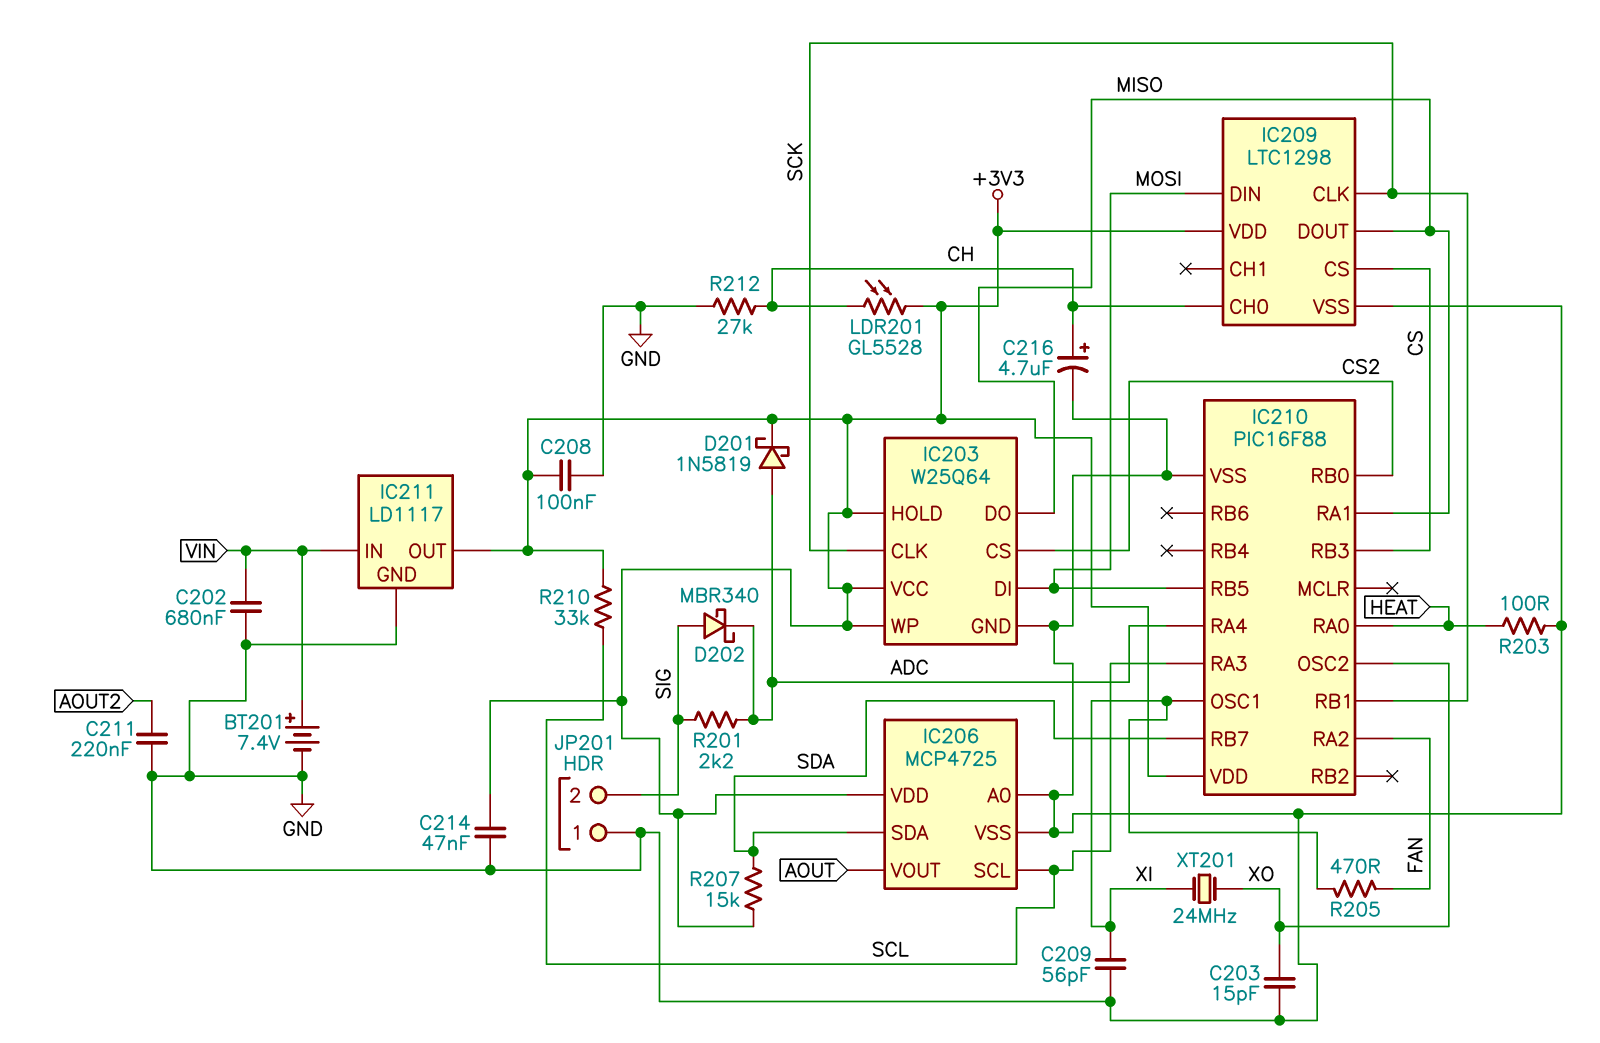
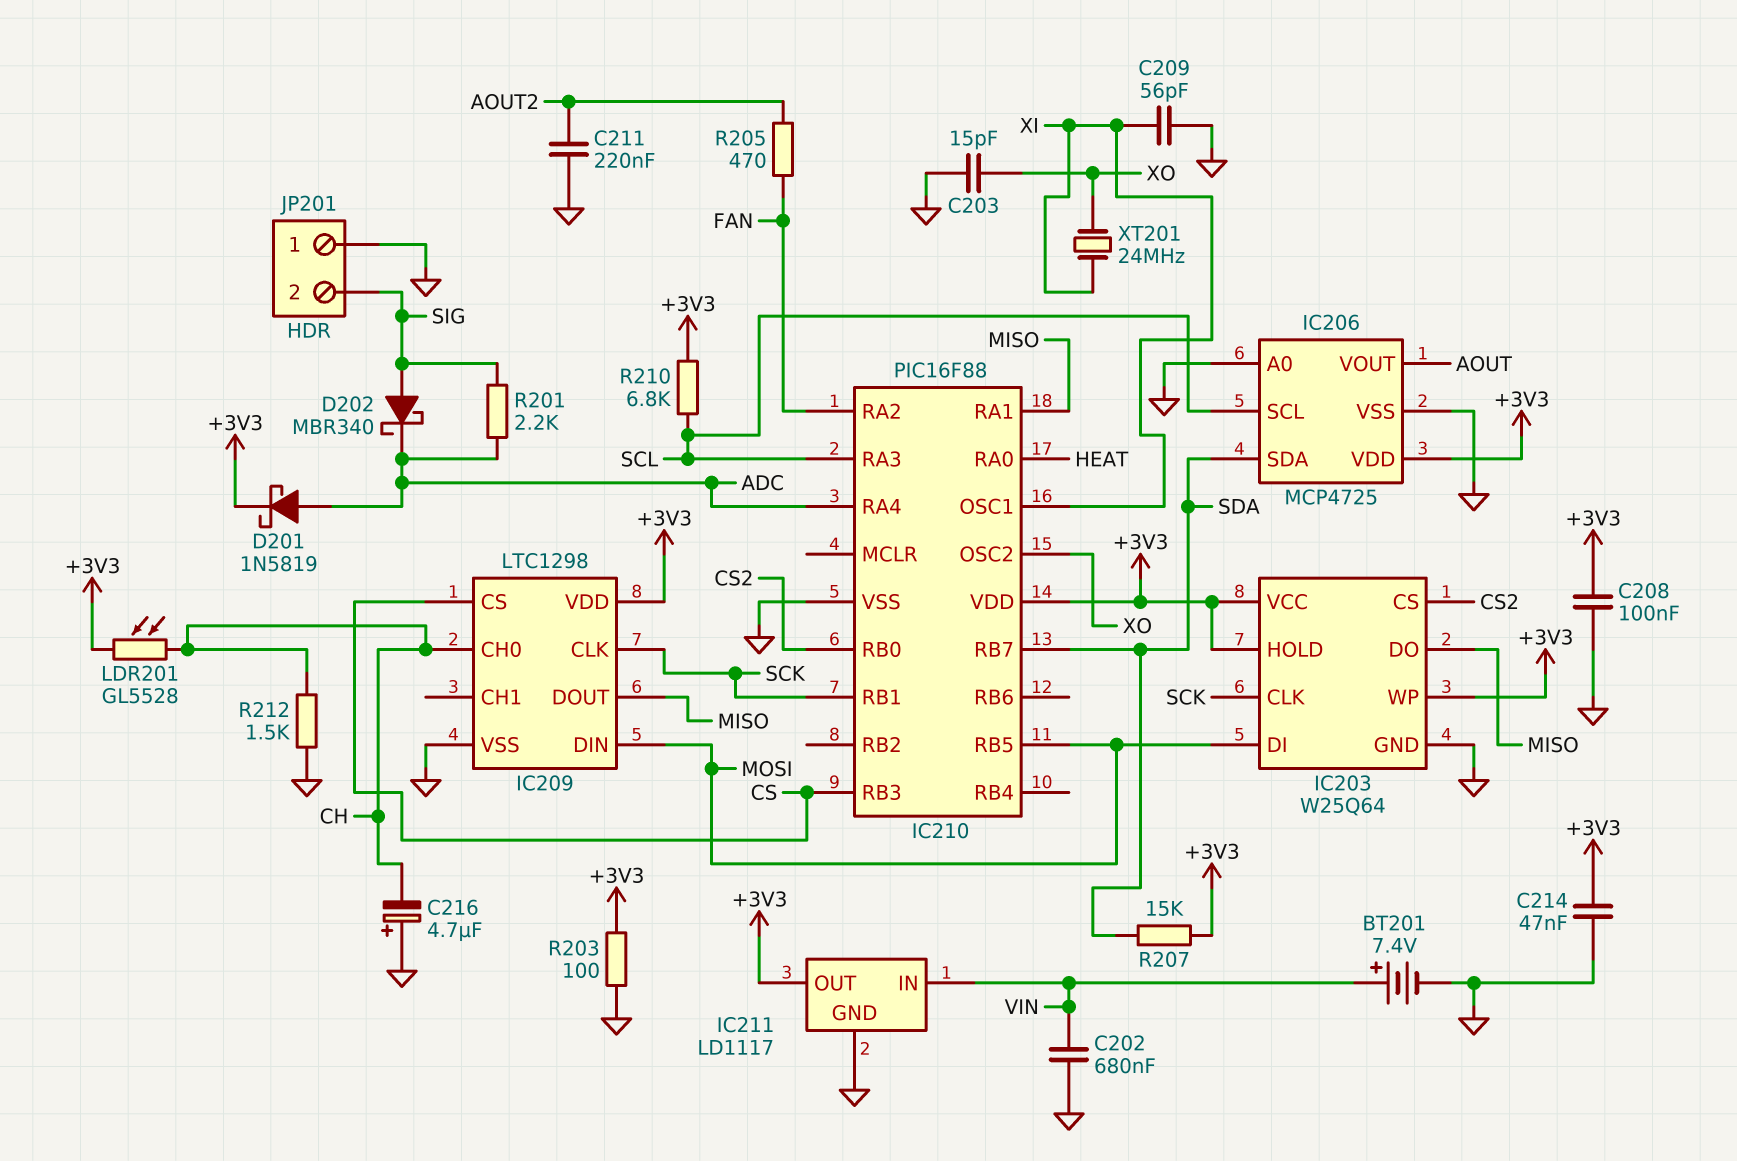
C216: 4.7uF (plus CH, minus GND) -> 4.7uF (plus GND, minus CH)
R203: 100 (GND, HEAT) -> 100 (+3V3, GND)
R205: 470 (FAN, XI) -> 470 (AOUT2, FAN)
R210: 33k (+3V3, SCL) -> 6.8k (+3V3, SCL)
R212: 27k (CH, GND) -> 1.5k (CH, GND)

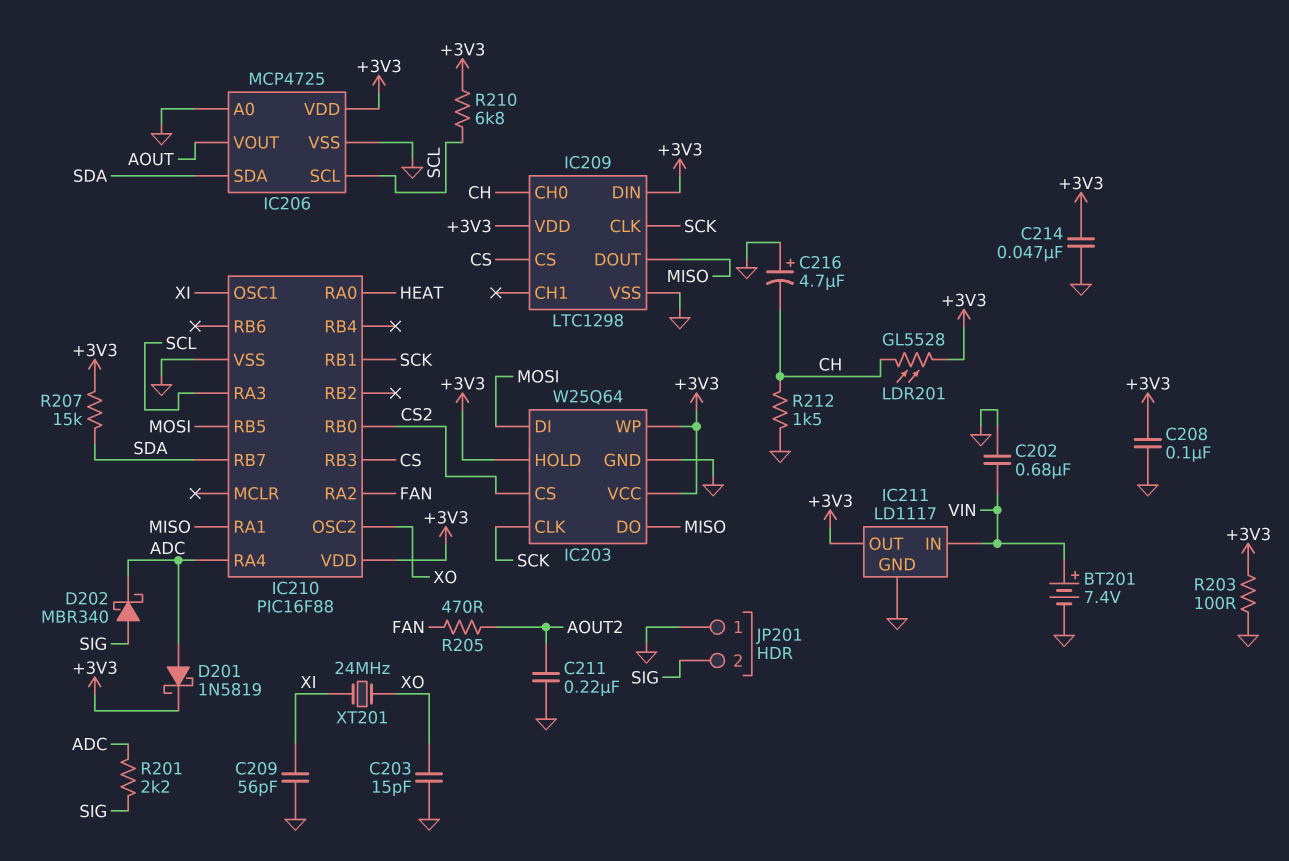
IC209 pin DIN: MOSI -> +3V3

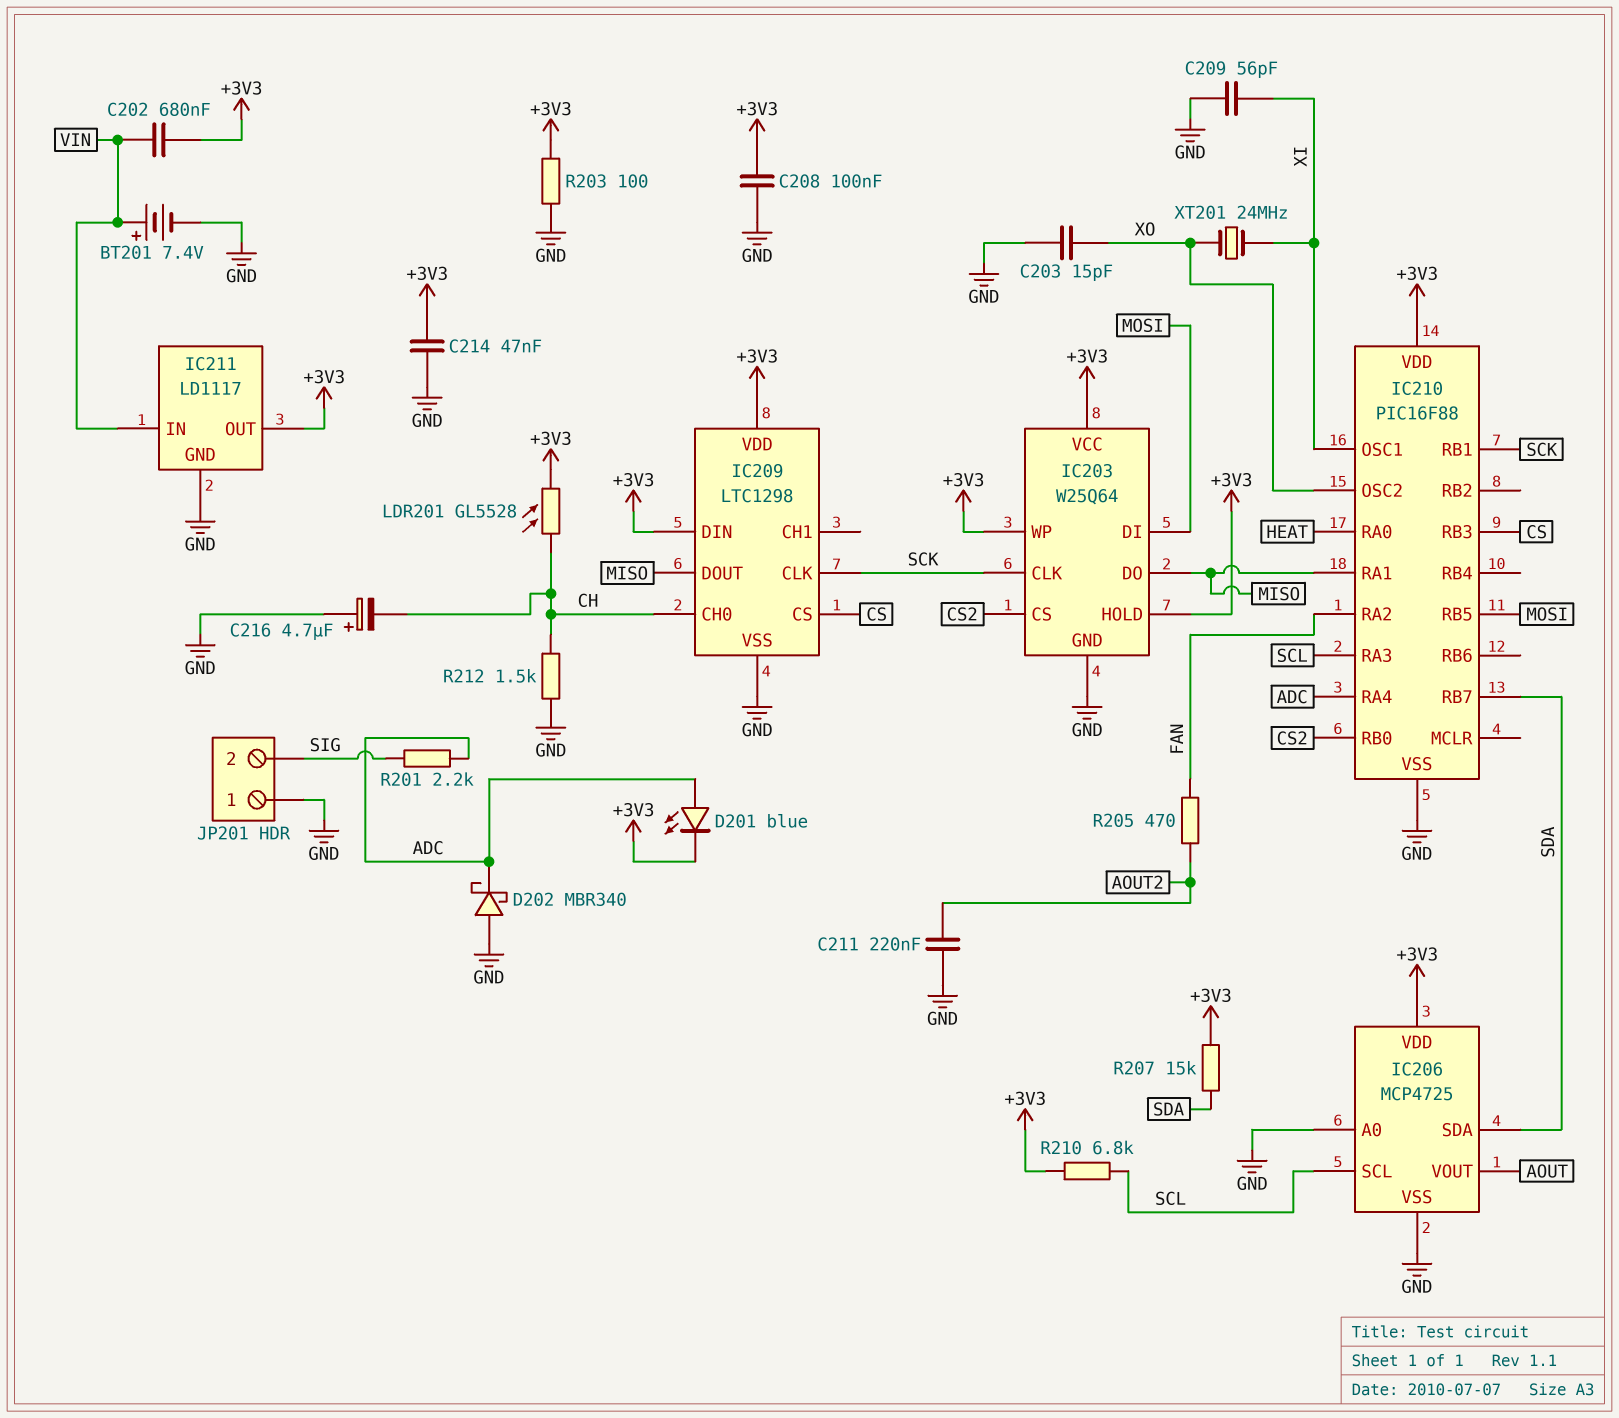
C202: 680nF (GND, VIN) -> 680nF (+3V3, VIN)
D201: schottky 1N5819 (A ADC, K +3V3) -> LED blue (A ADC, K +3V3)
D202: schottky MBR340 (A SIG, K ADC) -> schottky MBR340 (A GND, K ADC)

